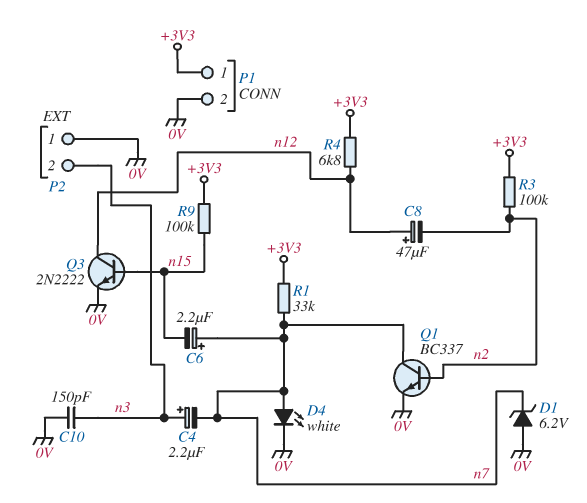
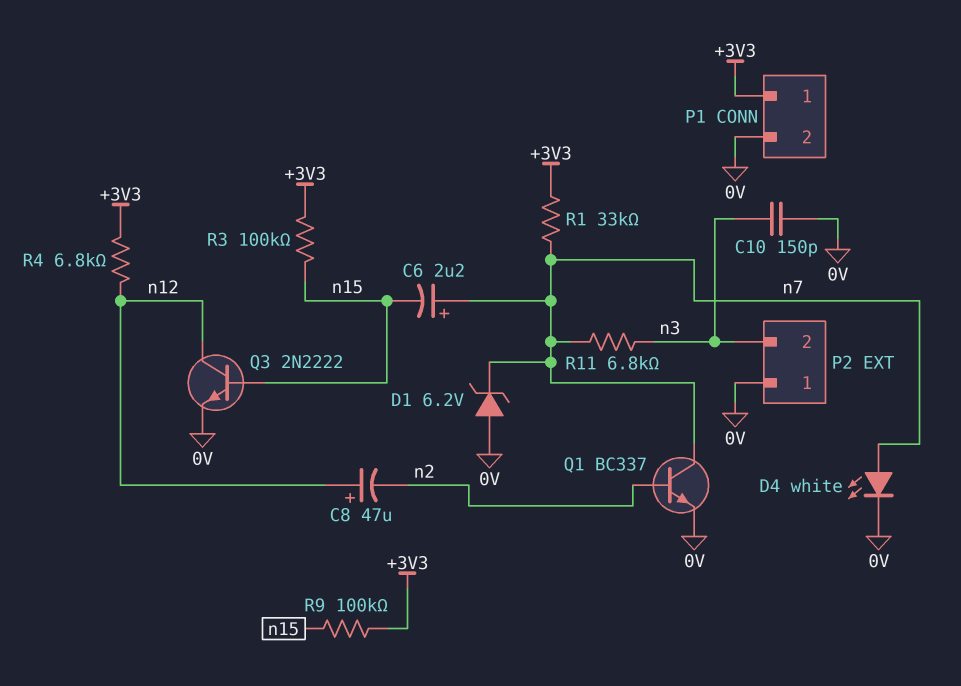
C4: 2.2uF (plus n3, minus n7) -> none
R3: 100k (+3V3, n2) -> 100k (+3V3, n15)
R11: none -> 6.8k (n3, n7)

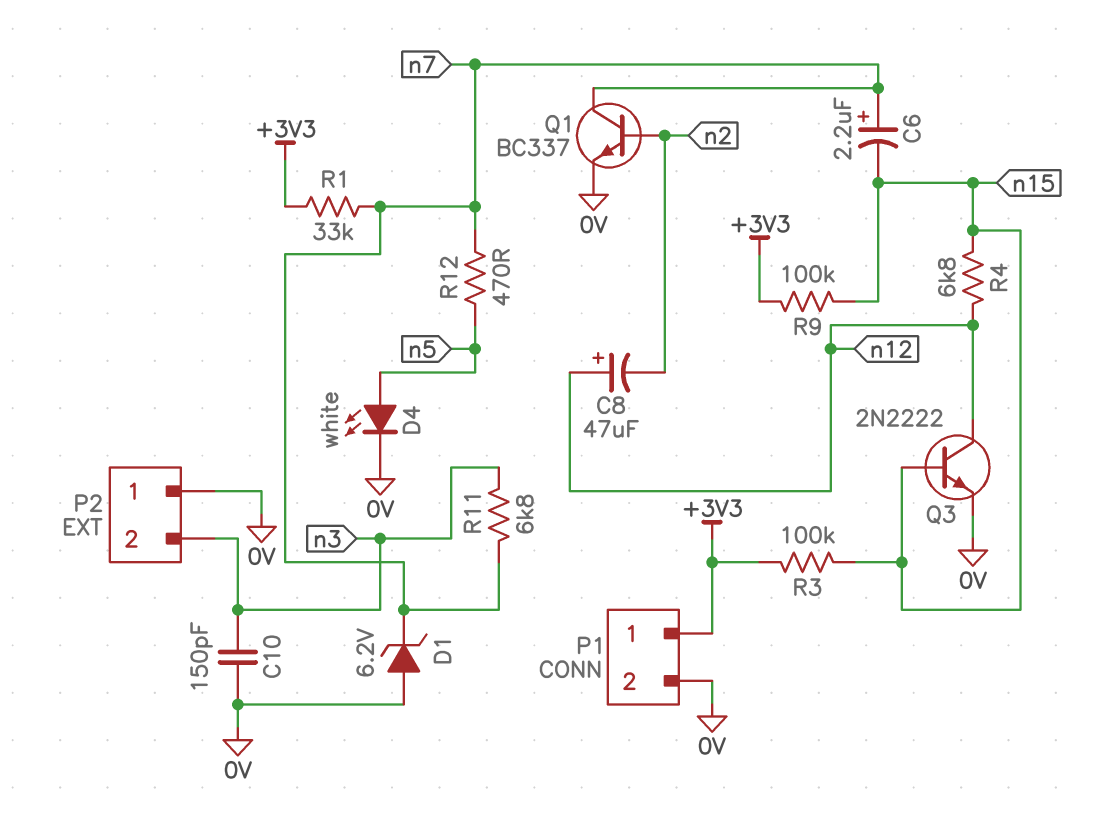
D4: LED white (A n7, K 0V) -> LED white (A n5, K 0V)
R4: 6.8k (+3V3, n12) -> 6.8k (n12, n15)
R12: none -> 470 (n5, n7)

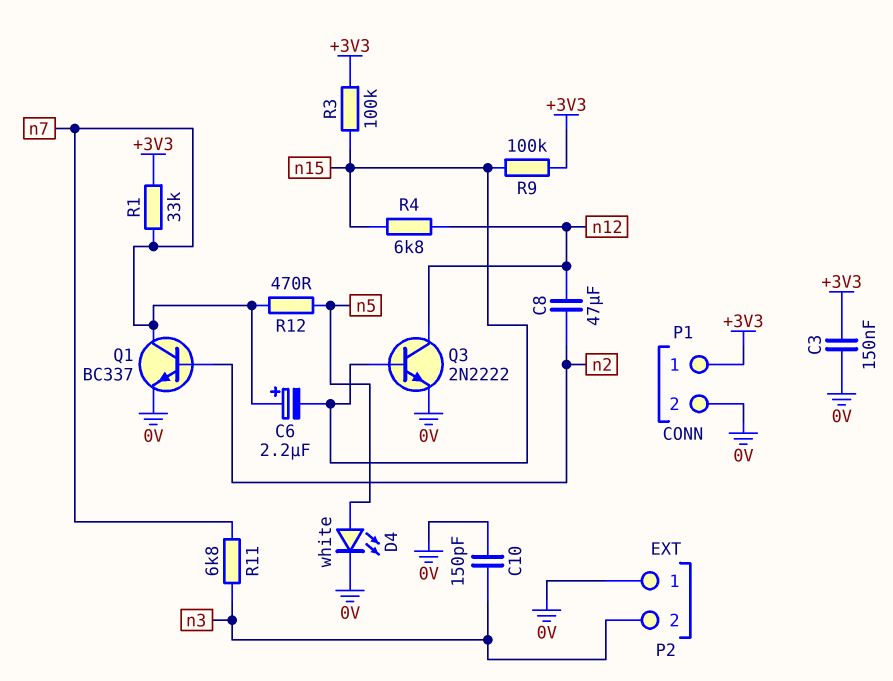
C3: none -> 150nF (+3V3, 0V)
C8: 47uF (plus n12, minus n2) -> 47uF (n2, n12)
D1: zener 6.2V (A 0V, K n7) -> none

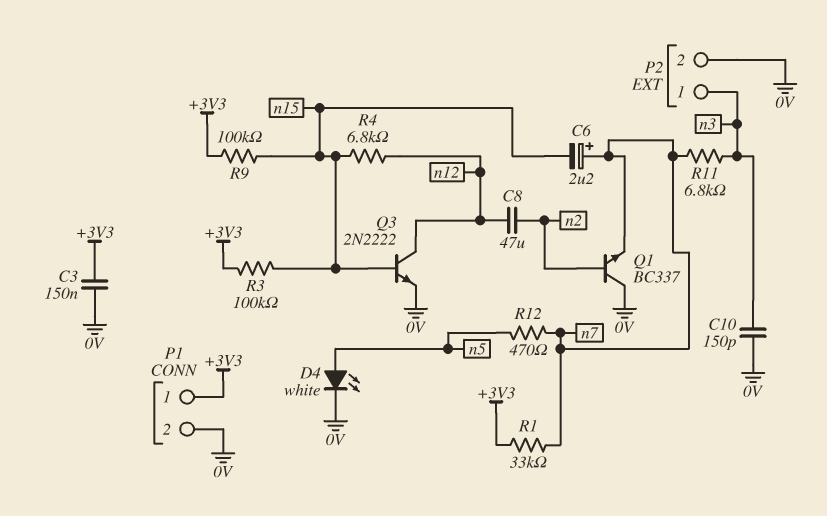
P2 pin 1: 0V -> n3
P2 pin 2: n3 -> 0V
Q1: NPN BC337 (B n2, C n7, E 0V) -> NPN BC337 (B n2, C 0V, E n7)

